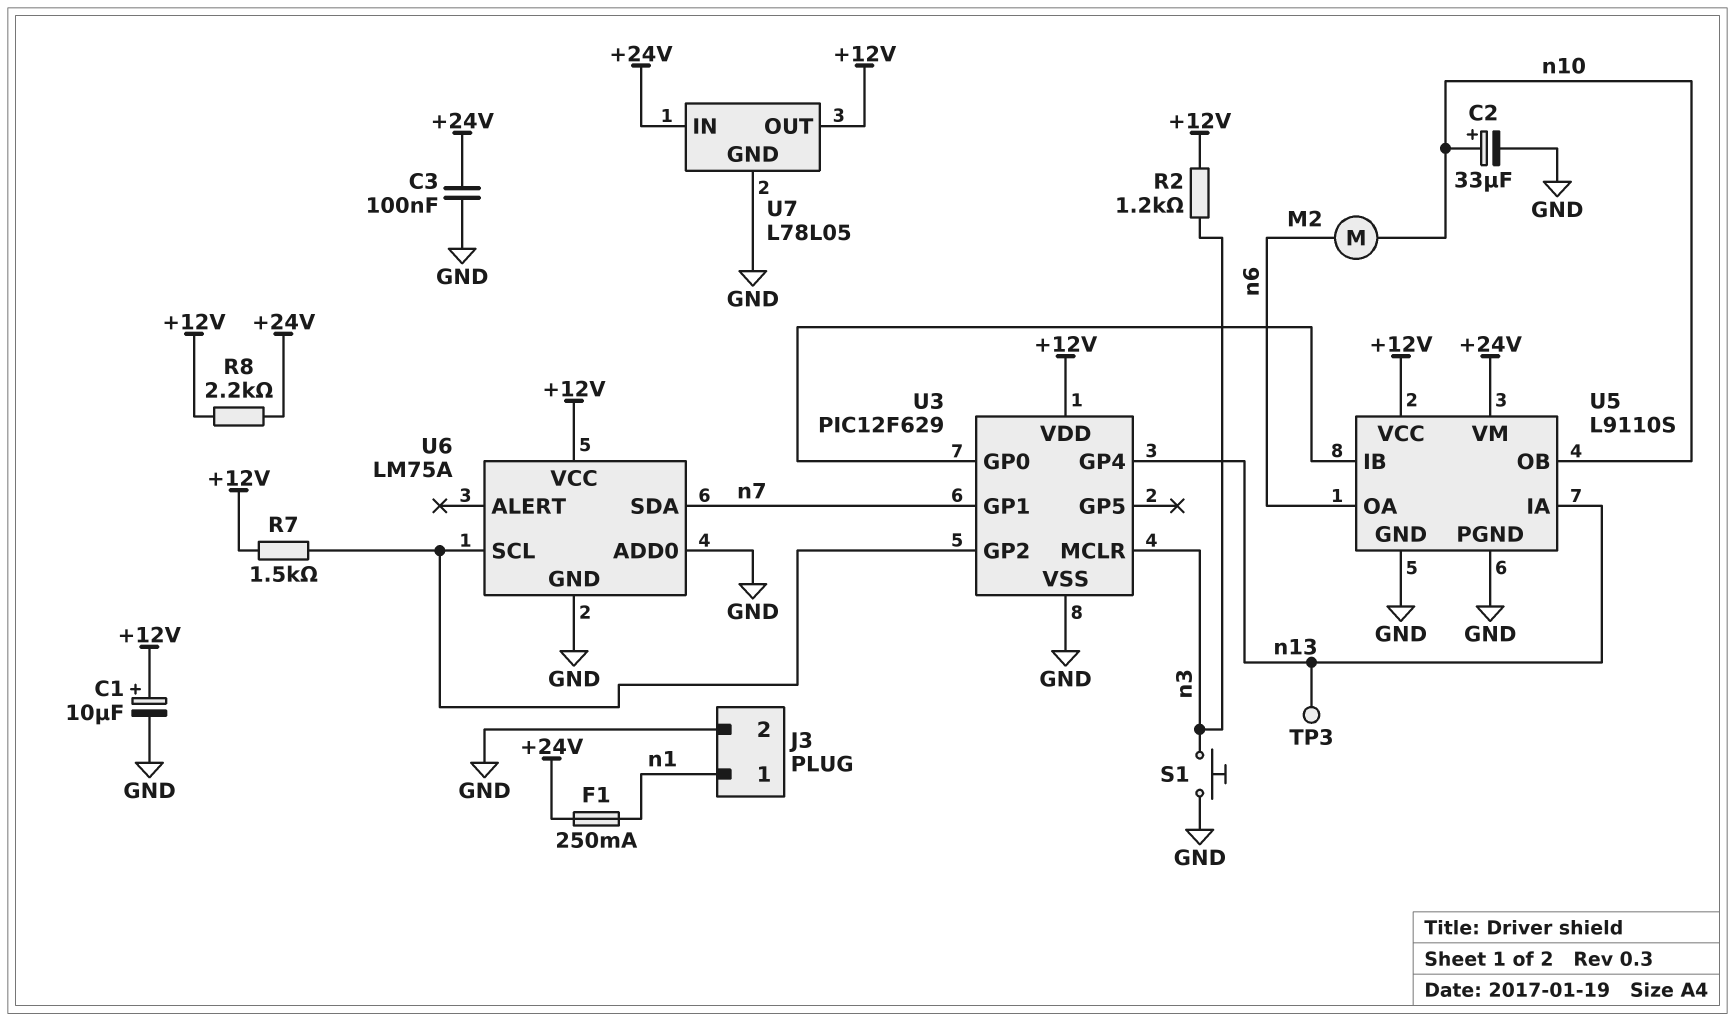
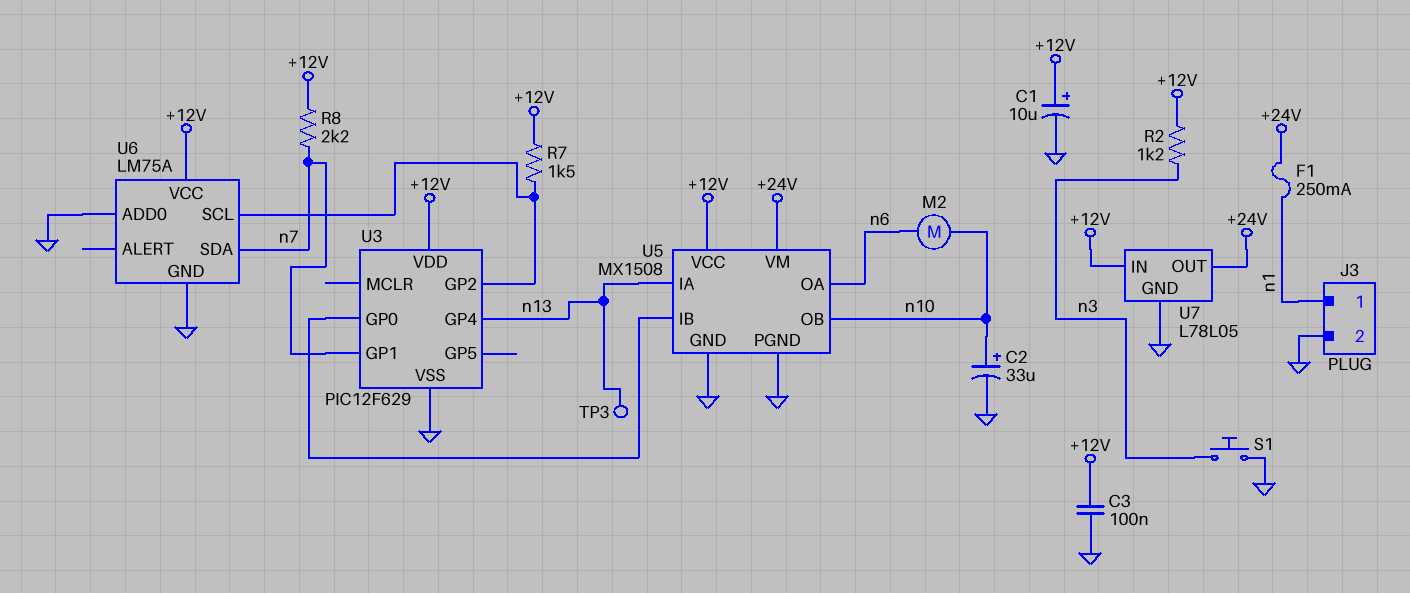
C3: 100nF (+24V, GND) -> 100nF (+12V, GND)
R8: 2.2k (+12V, +24V) -> 2.2k (+12V, n7)
U3 pin MCLR: n3 -> none
U5: L9110S -> MX1508
U7 pin IN: +24V -> +12V
U7 pin OUT: +12V -> +24V

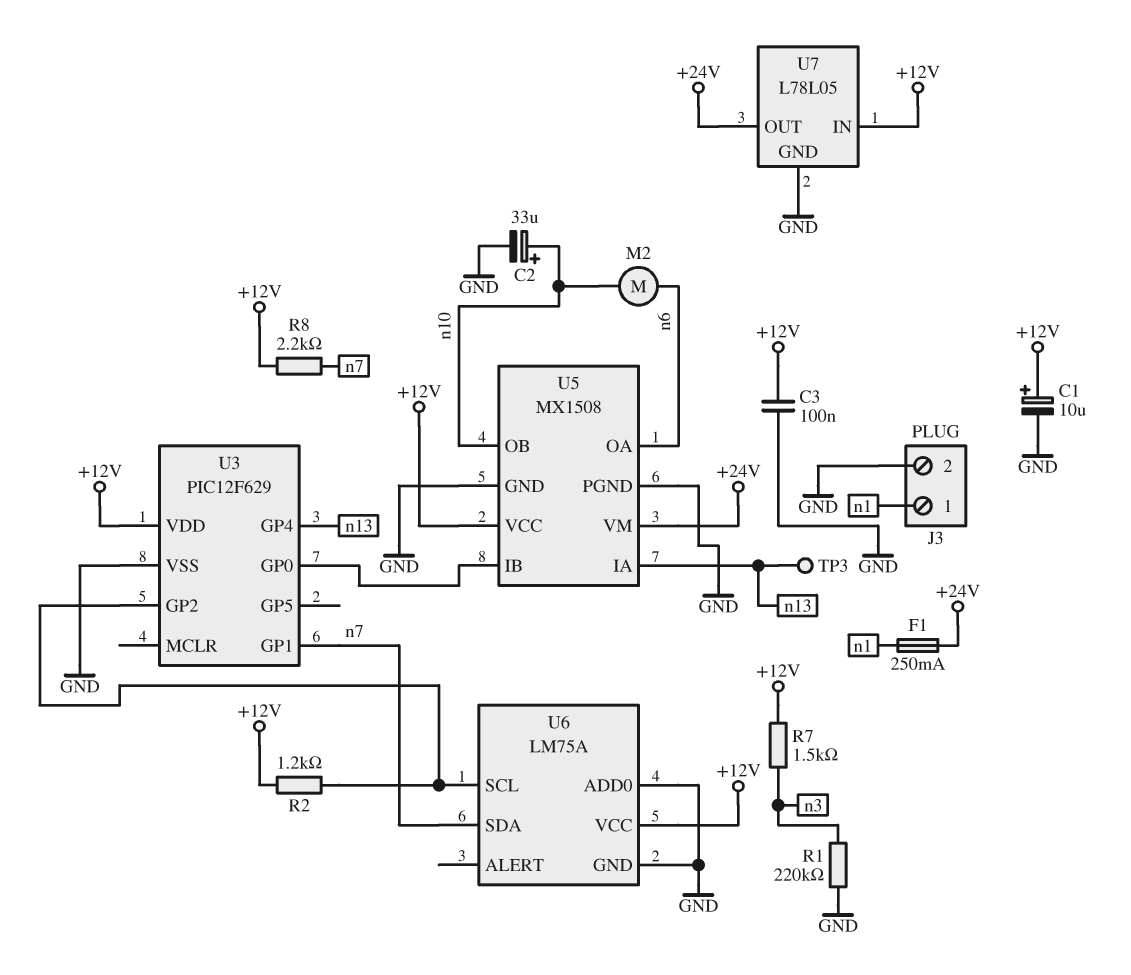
R1: none -> 220k (GND, n3)
R2: 1.2k (+12V, n3) -> 1.2k (+12V, U3/GP2)
R7: 1.5k (+12V, U3/GP2) -> 1.5k (+12V, n3)
S1: button (GND, n3) -> none

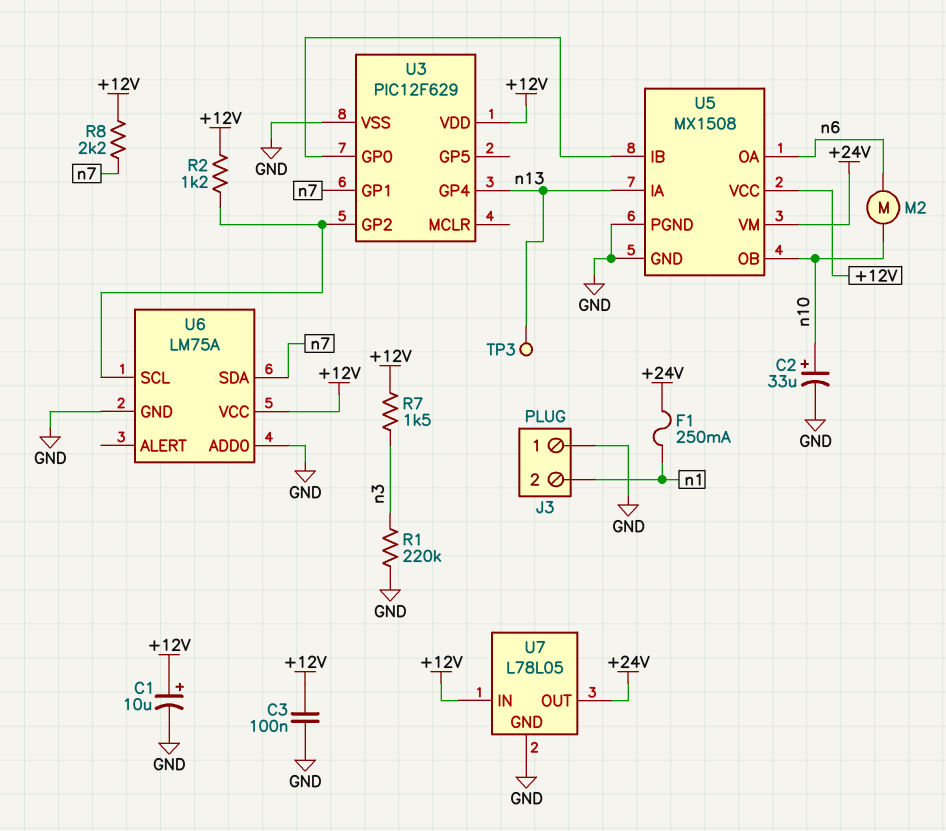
J3 pin 1: n1 -> GND
J3 pin 2: GND -> n1

